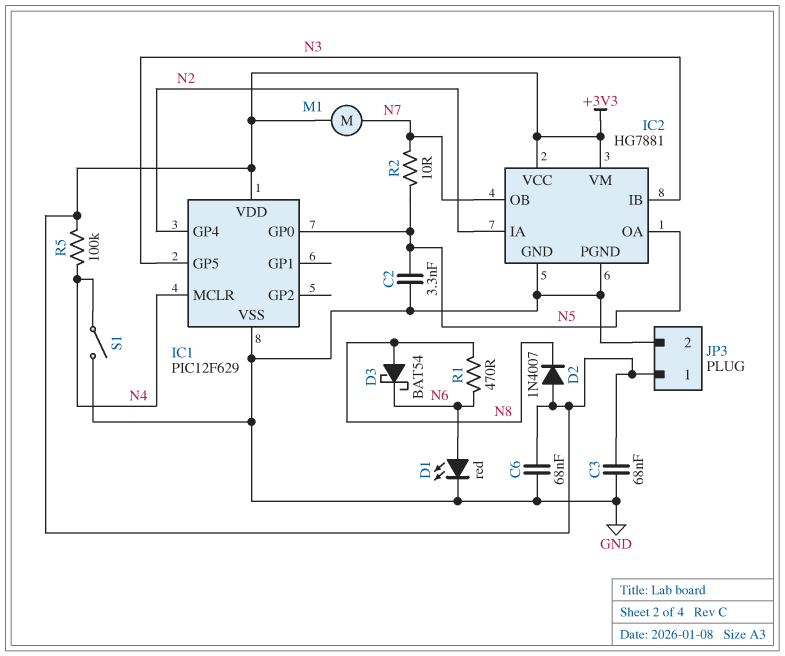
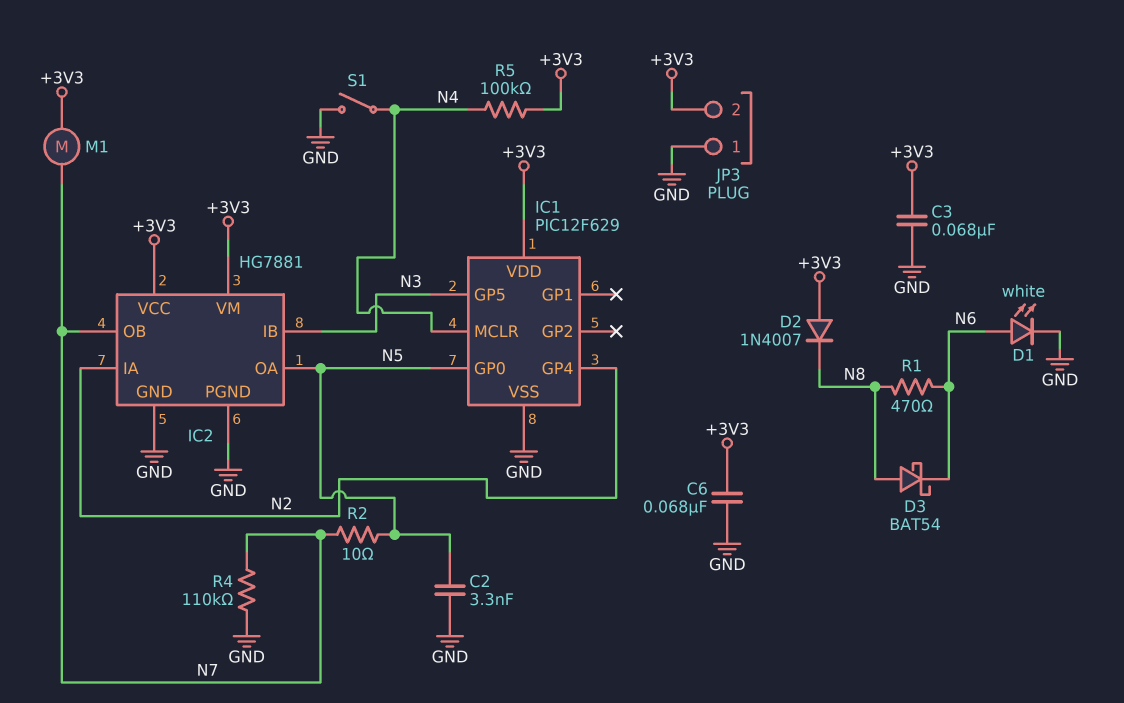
D1: LED red (A N6, K GND) -> LED white (A N6, K GND)
JP3 pin 1: +3V3 -> GND
JP3 pin 2: GND -> +3V3
R4: none -> 110k (GND, N7)

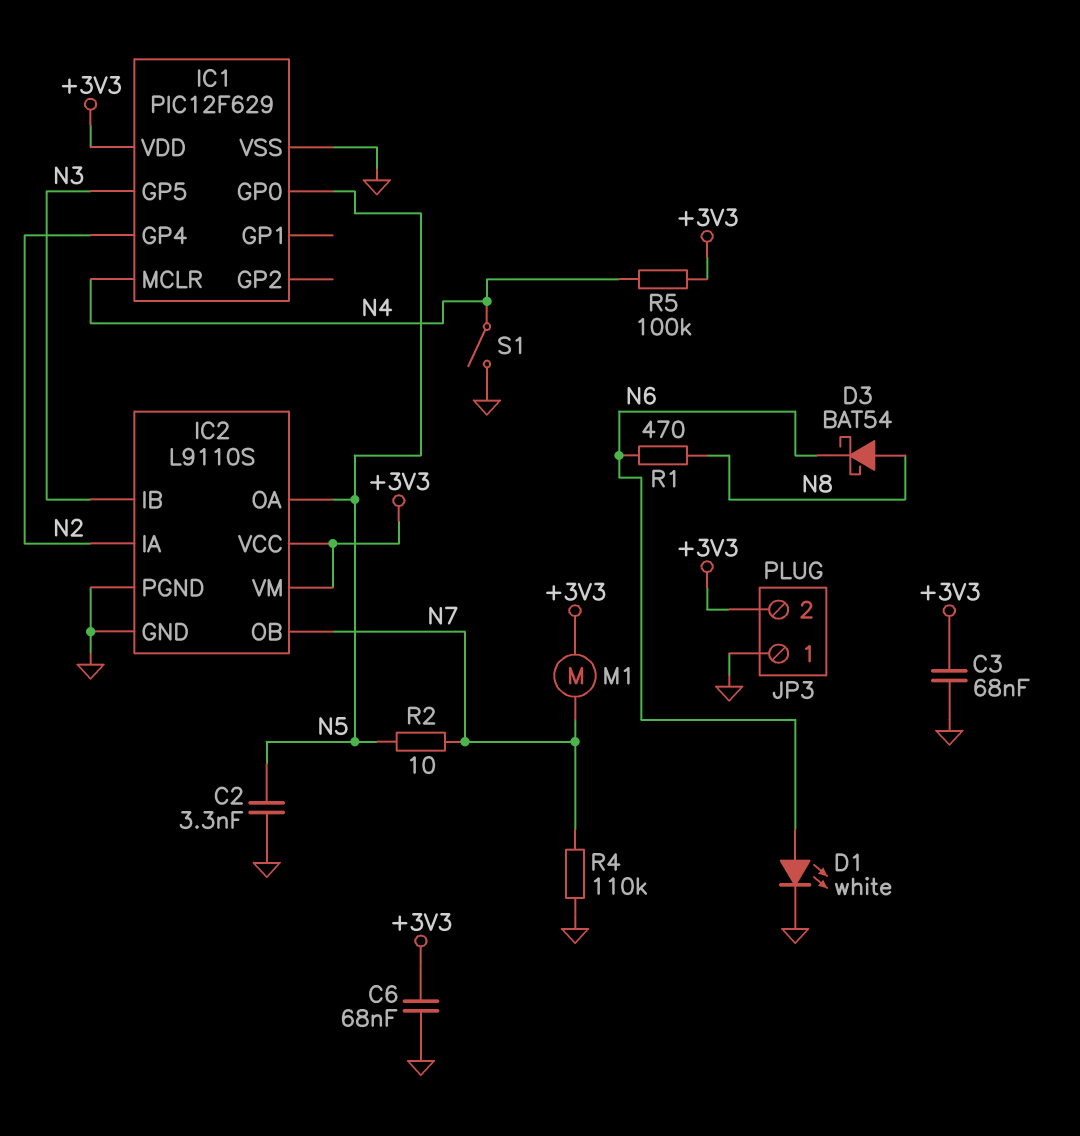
D2: diode 1N4007 (A +3V3, K N8) -> none
IC2: HG7881 -> L9110S

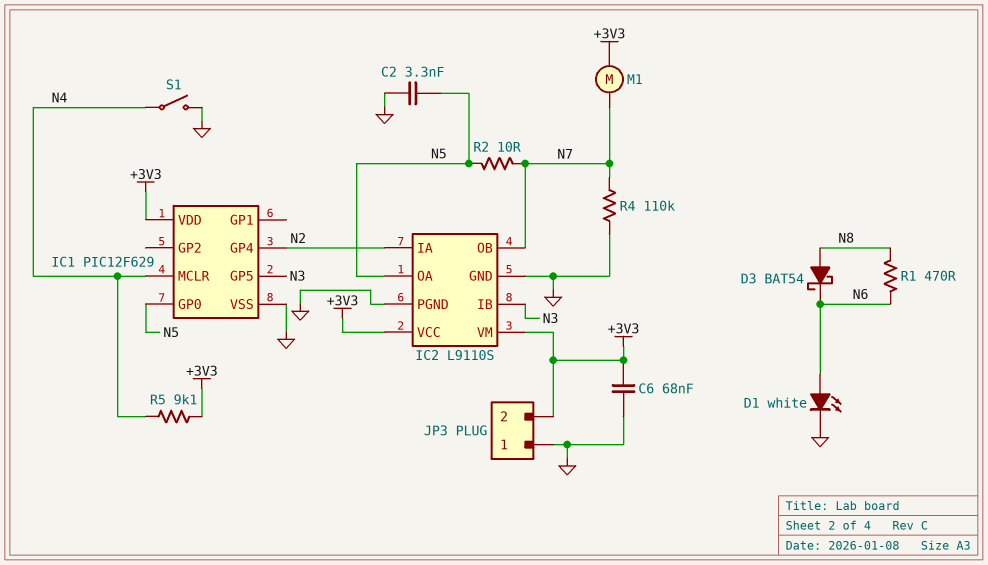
C3: 68nF (+3V3, GND) -> none
R5: 100k (+3V3, N4) -> 9.1k (+3V3, N4)

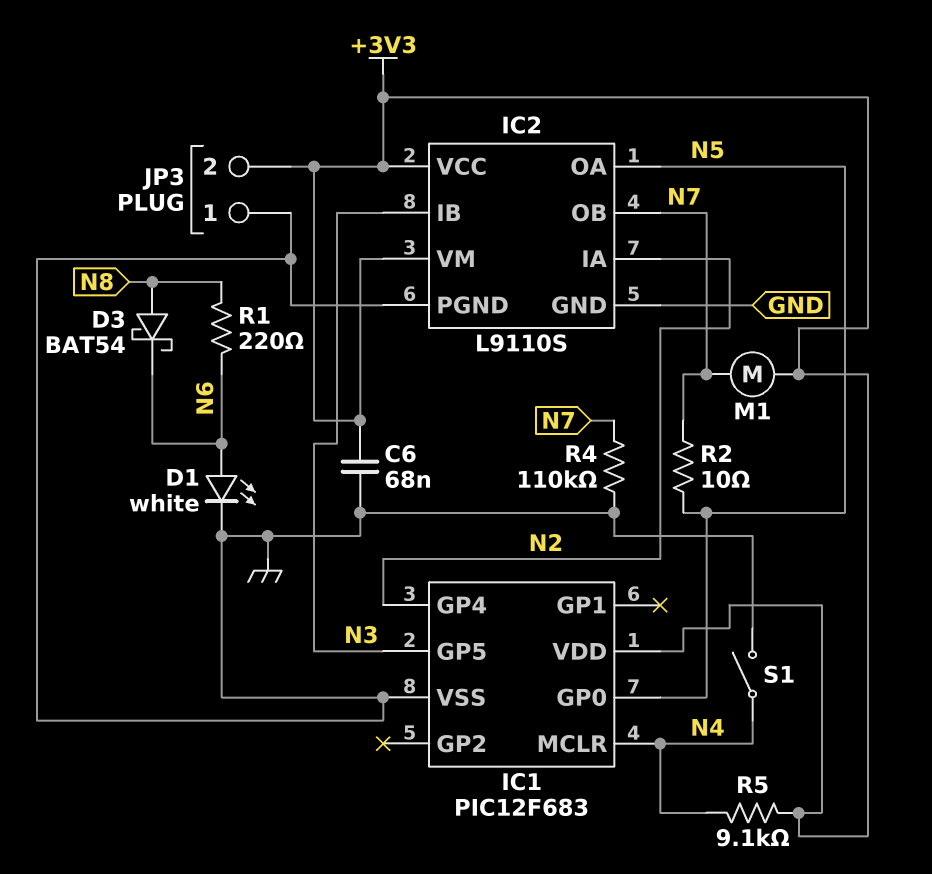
C2: 3.3nF (GND, N5) -> none
IC1: PIC12F629 -> PIC12F683
R1: 470 (N6, N8) -> 220 (N6, N8)

